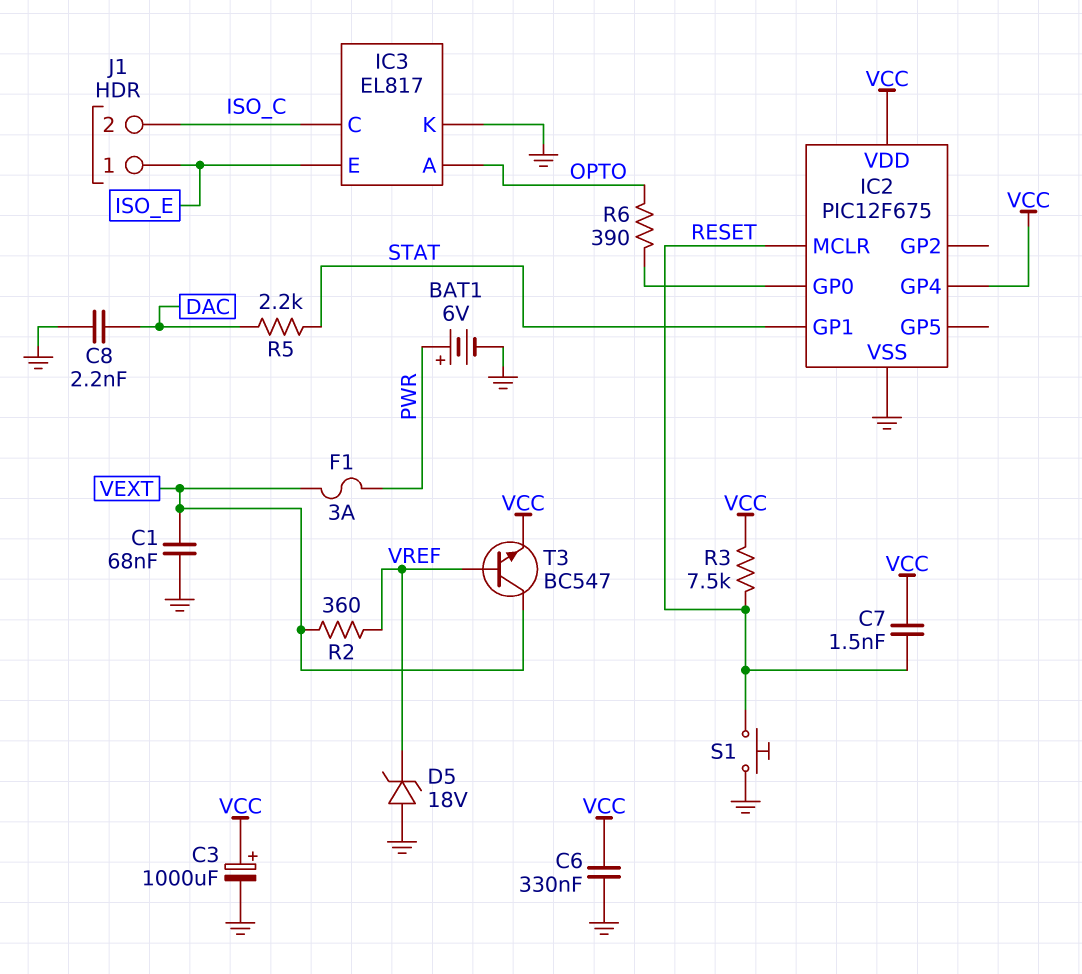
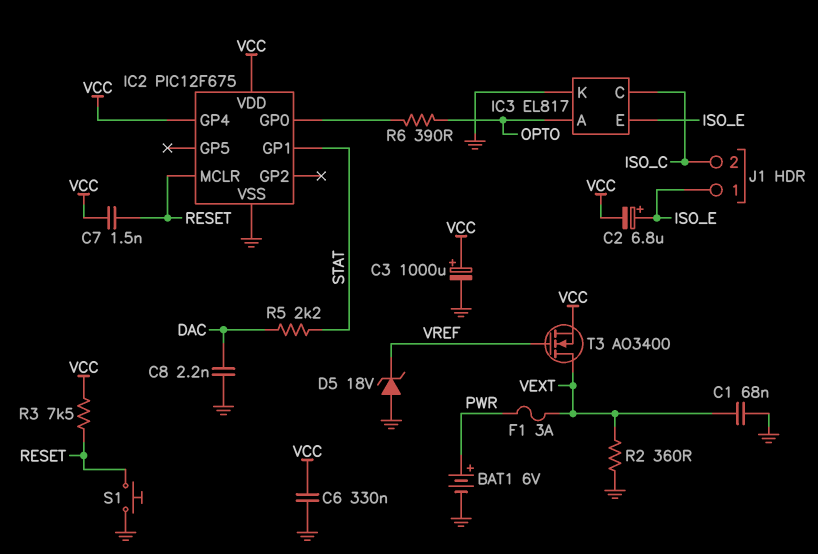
C2: none -> 6.8uF (plus ISO_E, minus VCC)
R2: 360 (VEXT, VREF) -> 360 (GND, VEXT)
T3: NPN BC547 (B VREF, C VEXT, E VCC) -> NMOS AO3400 (G VREF, D VEXT, S VCC)

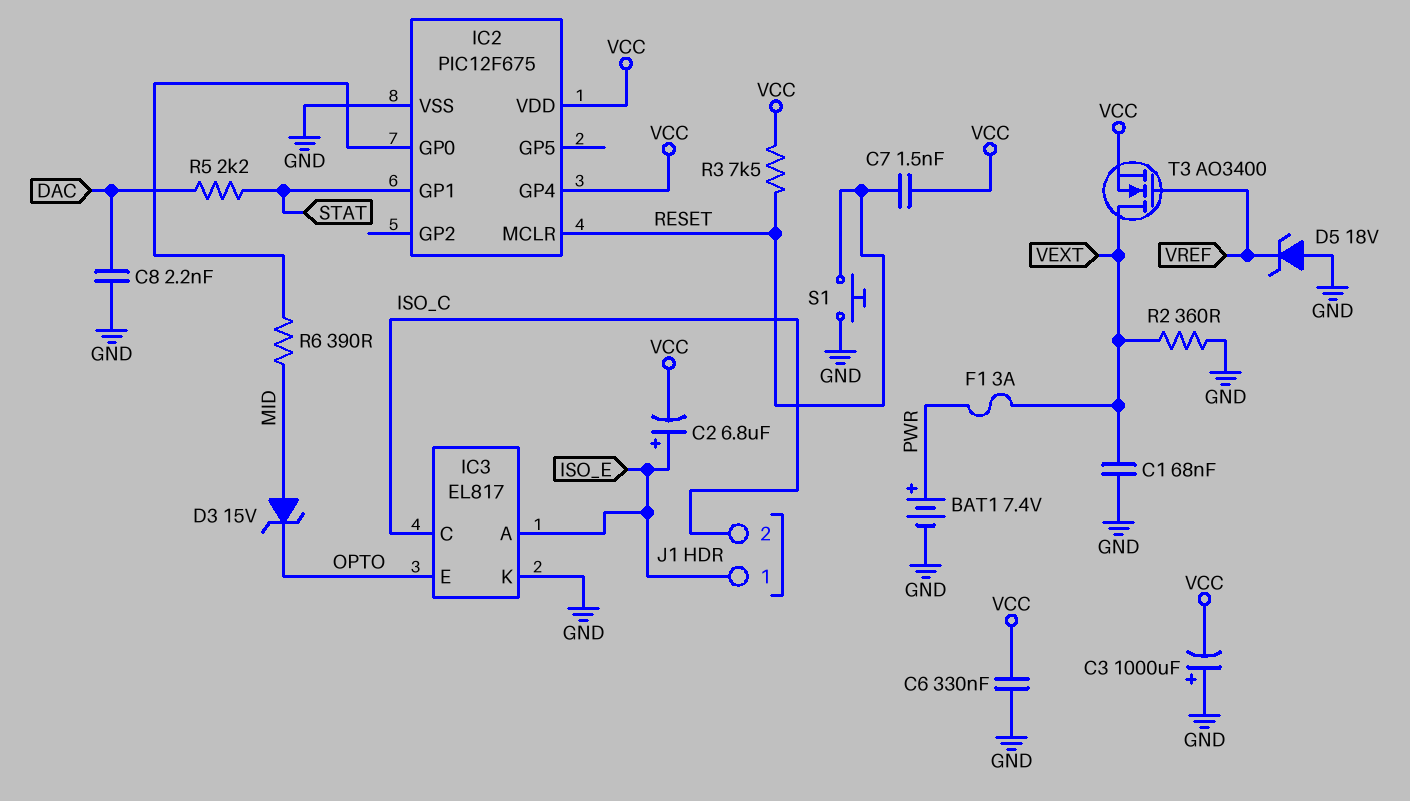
BAT1: 6V (plus PWR, minus GND) -> 7.4V (plus PWR, minus GND)
C3: 1000uF (plus VCC, minus GND) -> 1000uF (plus GND, minus VCC)
D3: none -> zener 15V (A MID, K OPTO)
IC3 pin A: OPTO -> ISO_E
IC3 pin E: ISO_E -> OPTO
R6: 390 (IC2/GP0, OPTO) -> 390 (IC2/GP0, MID)

